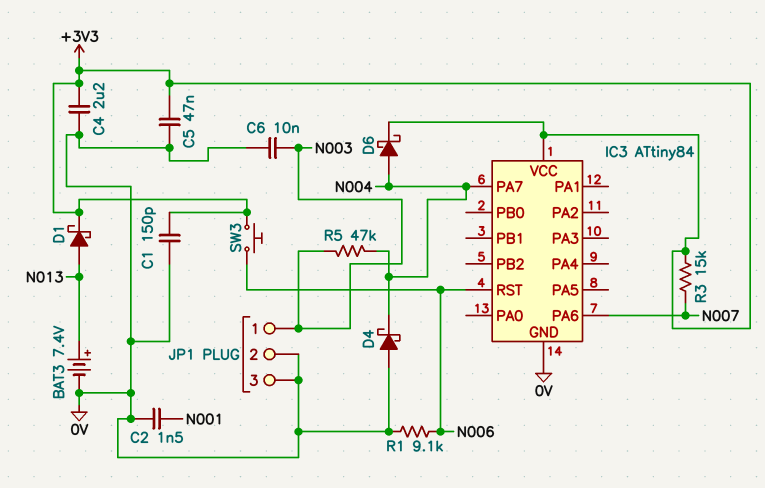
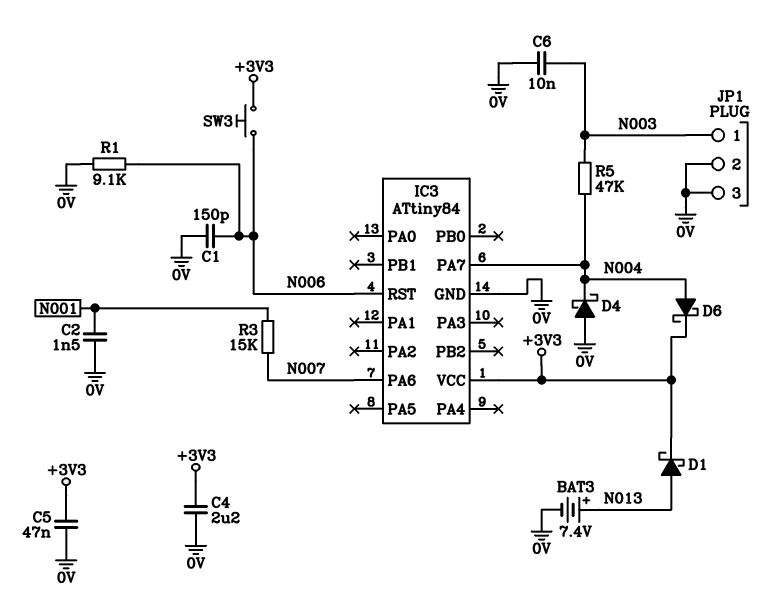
C1: 150pF (+3V3, 0V) -> 150pF (0V, N006)
R3: 15k (+3V3, N007) -> 15k (N001, N007)

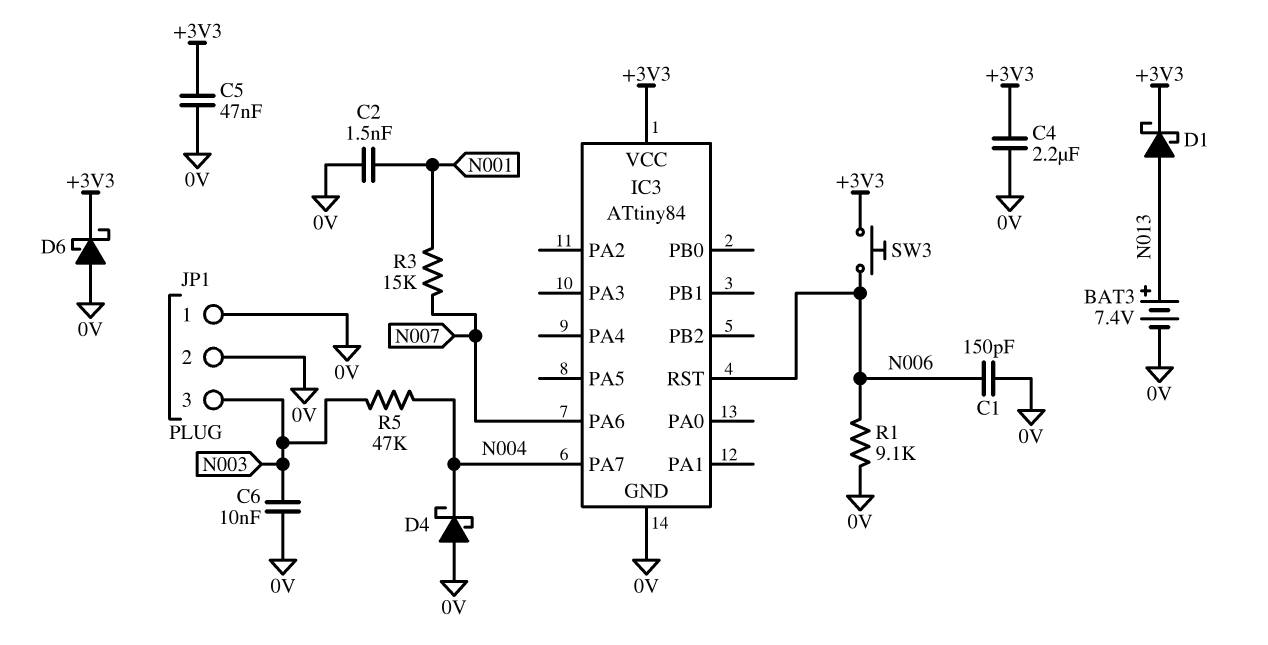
D6: schottky (A N004, K +3V3) -> schottky (A 0V, K +3V3)
JP1 pin 1: N003 -> 0V
JP1 pin 3: 0V -> N003

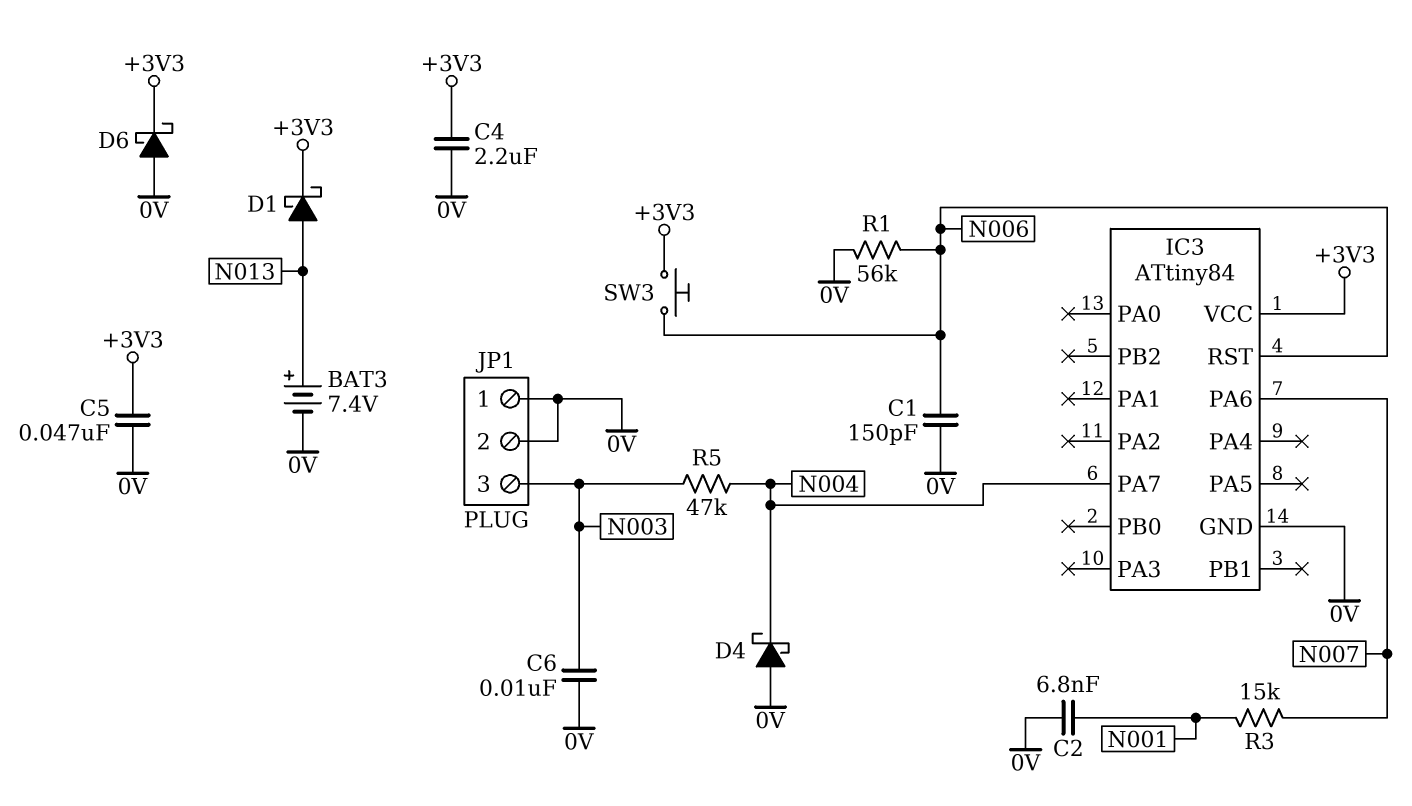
C2: 1.5nF (0V, N001) -> 6.8nF (0V, N001)
R1: 9.1k (0V, N006) -> 56k (0V, N006)

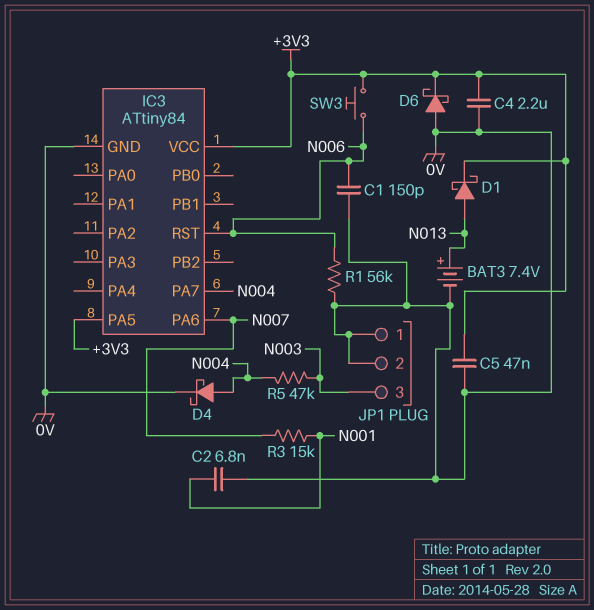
C6: 10nF (0V, N003) -> none
D4: schottky (A 0V, K N004) -> schottky (A N004, K 0V)
IC3 pin PA5: none -> +3V3

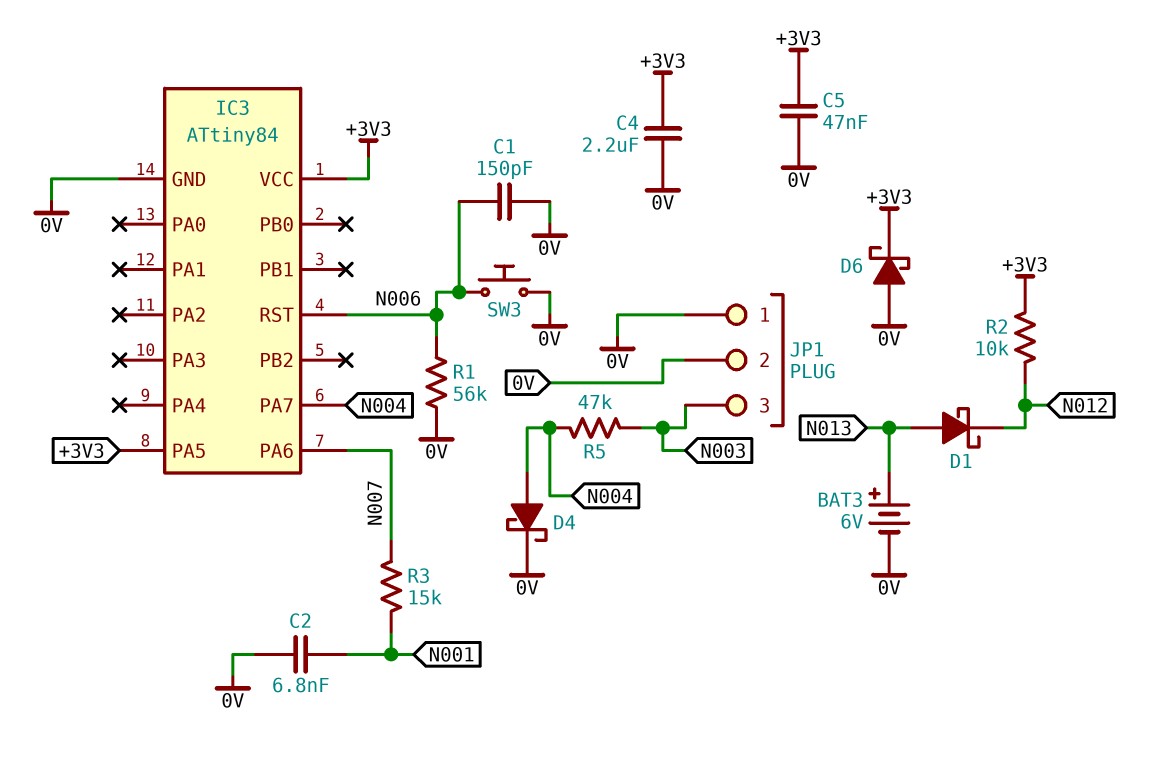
BAT3: 7.4V (plus N013, minus 0V) -> 6V (plus N013, minus 0V)
D1: schottky (A N013, K +3V3) -> schottky (A N013, K N012)
R2: none -> 10k (+3V3, N012)
SW3: button (+3V3, N006) -> button (0V, N006)

